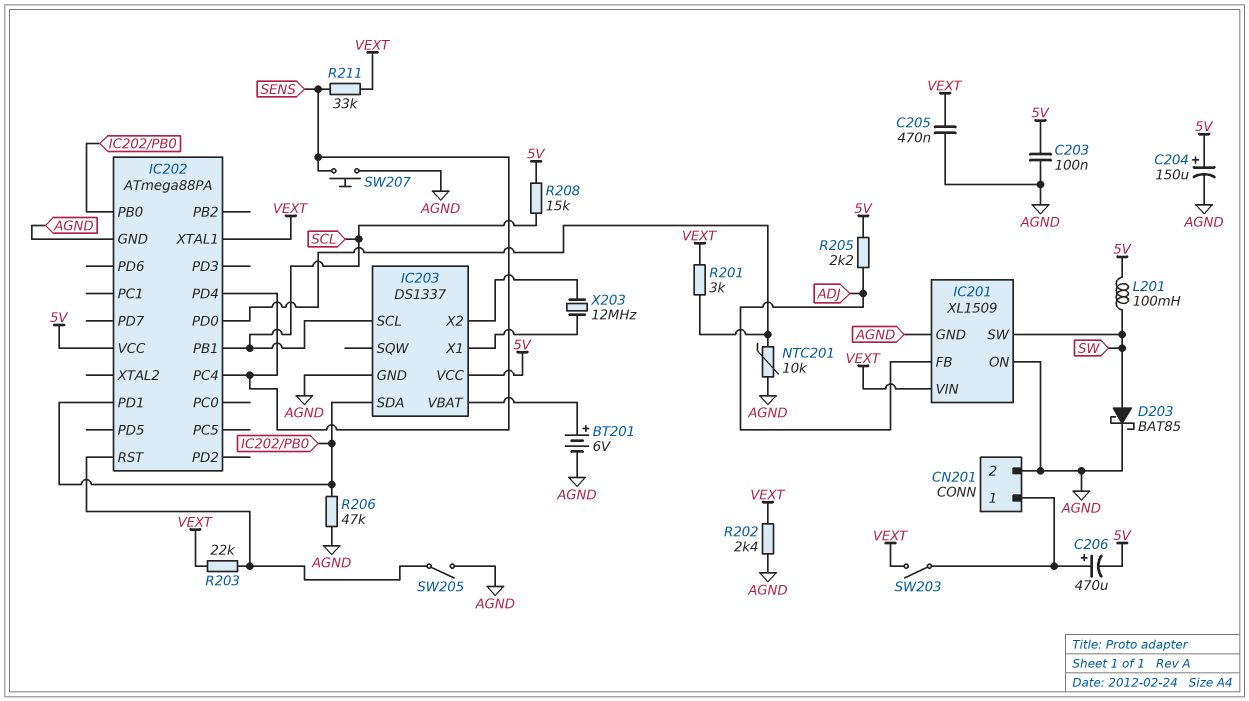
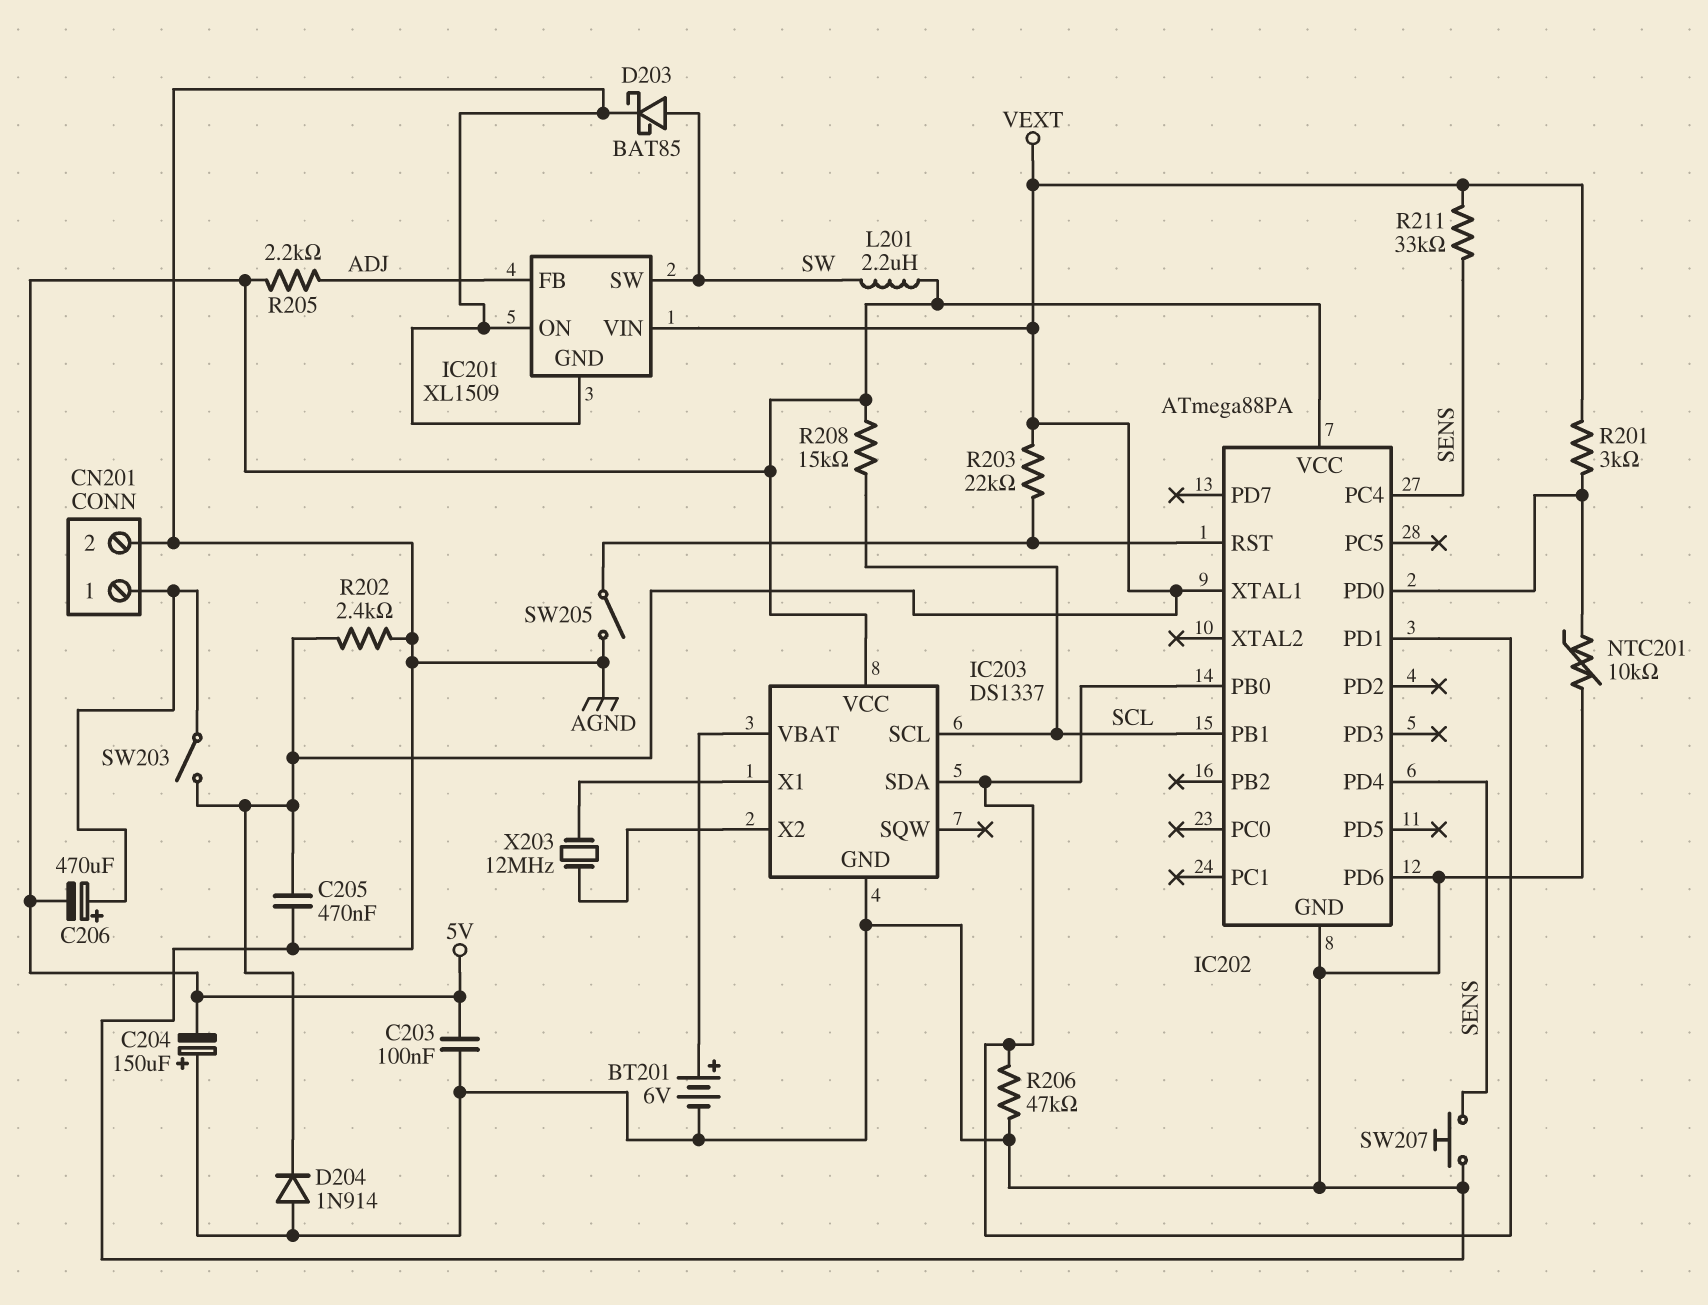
C204: 150uF (plus 5V, minus AGND) -> 150uF (plus AGND, minus 5V)
D204: none -> diode 1N914 (A AGND, K VEXT)
IC202 pin PD6: none -> AGND
L201: 100mH (5V, SW) -> 2.2uH (5V, SW)

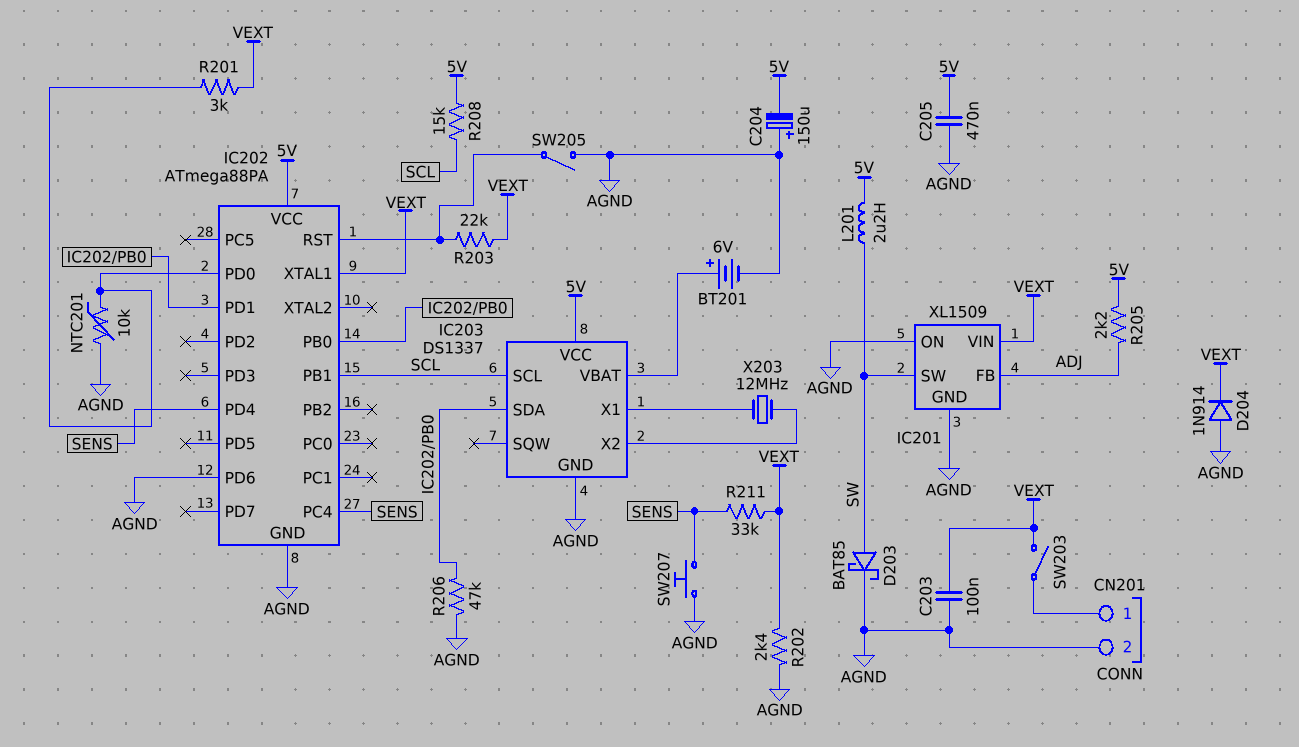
C203: 100nF (5V, AGND) -> 100nF (AGND, VEXT)
C205: 470nF (AGND, VEXT) -> 470nF (5V, AGND)
C206: 470uF (plus CN201/1, minus 5V) -> none

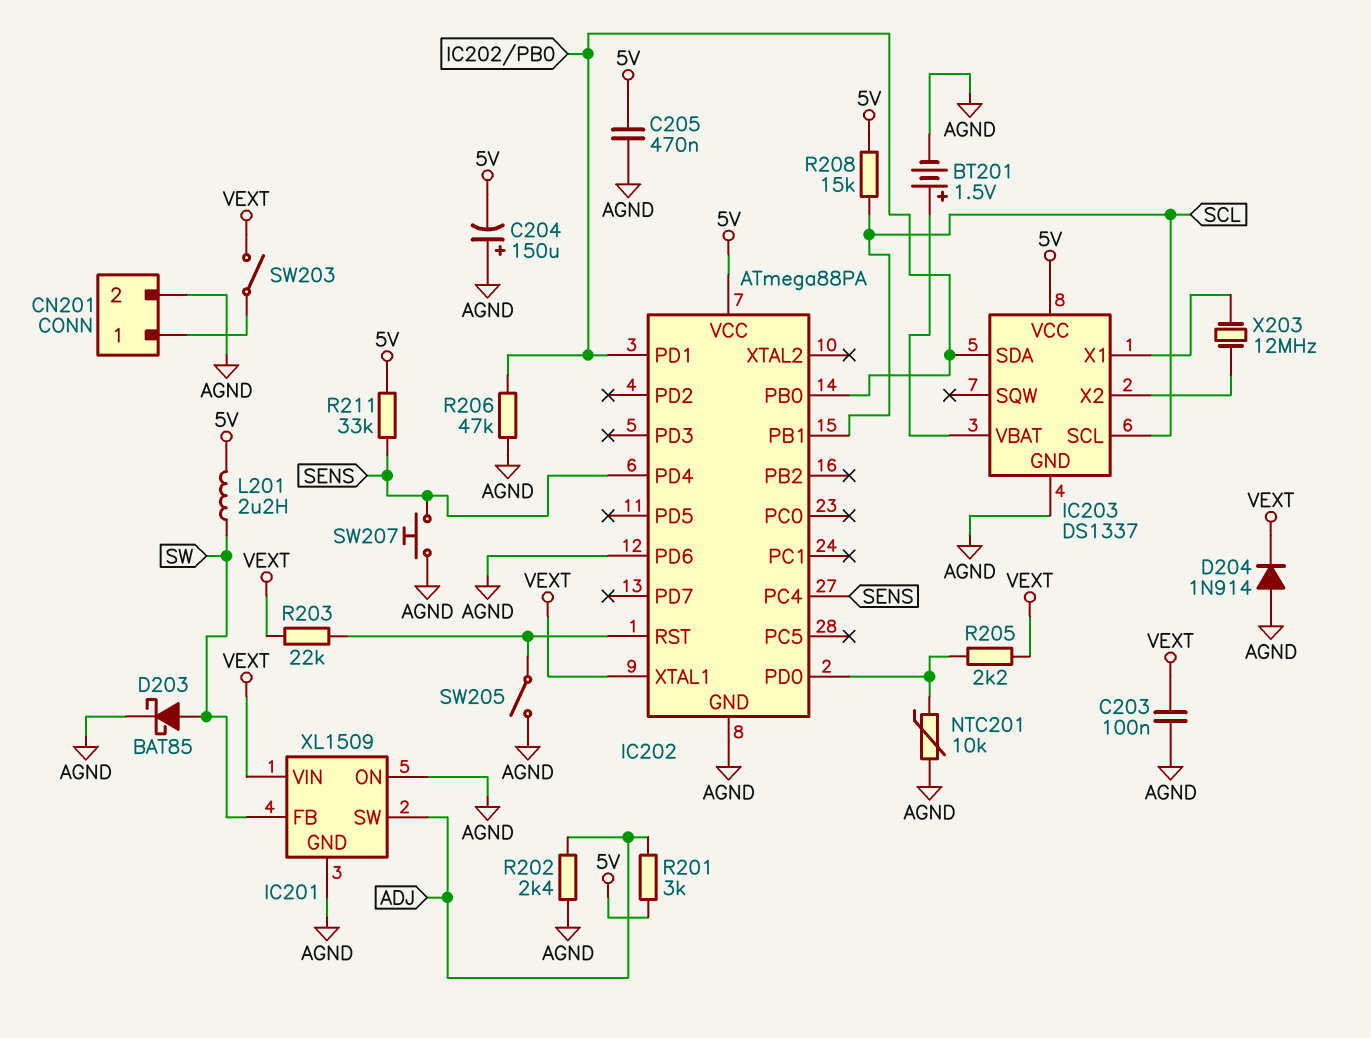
BT201: 6V (plus IC203/VBAT, minus AGND) -> 1.5V (plus IC203/VBAT, minus AGND)
IC201 pin FB: ADJ -> SW
IC201 pin SW: SW -> ADJ
R201: 3k (IC202/PD0, VEXT) -> 3k (5V, ADJ)
R202: 2.4k (AGND, VEXT) -> 2.4k (ADJ, AGND)
R205: 2.2k (5V, ADJ) -> 2.2k (IC202/PD0, VEXT)
R211: 33k (SENS, VEXT) -> 33k (5V, SENS)

